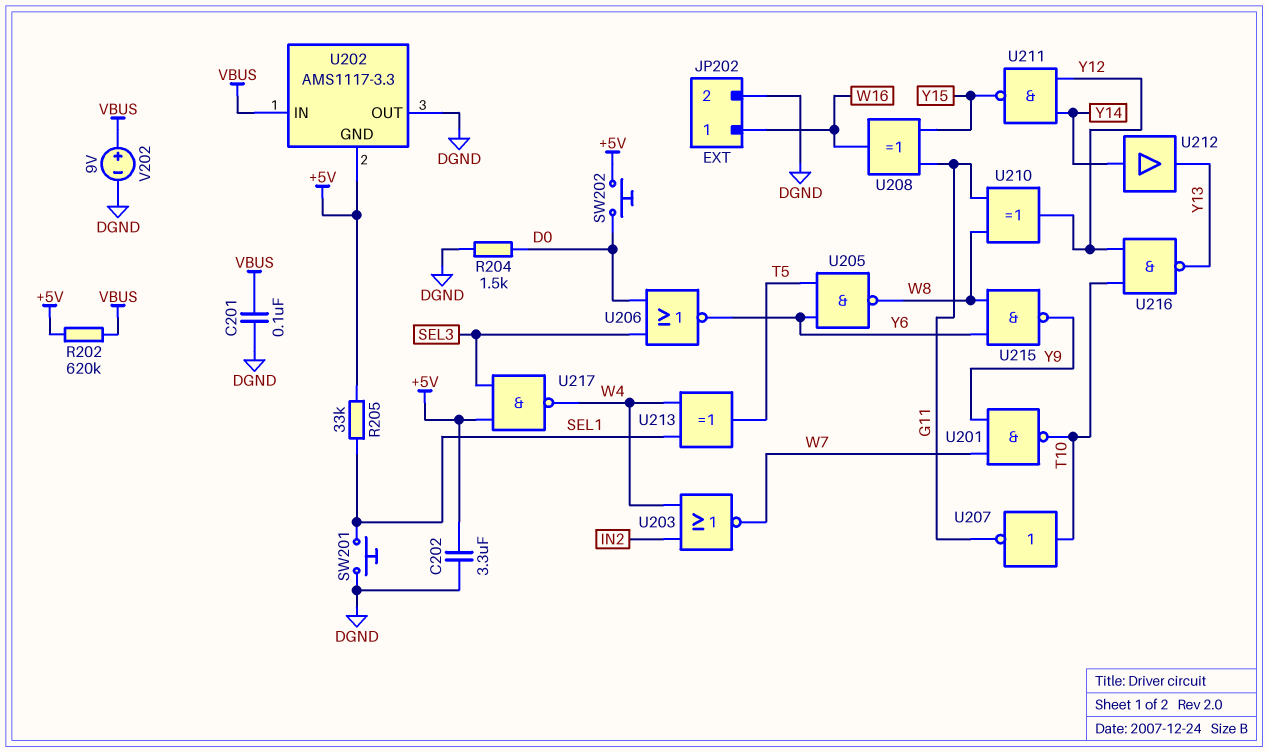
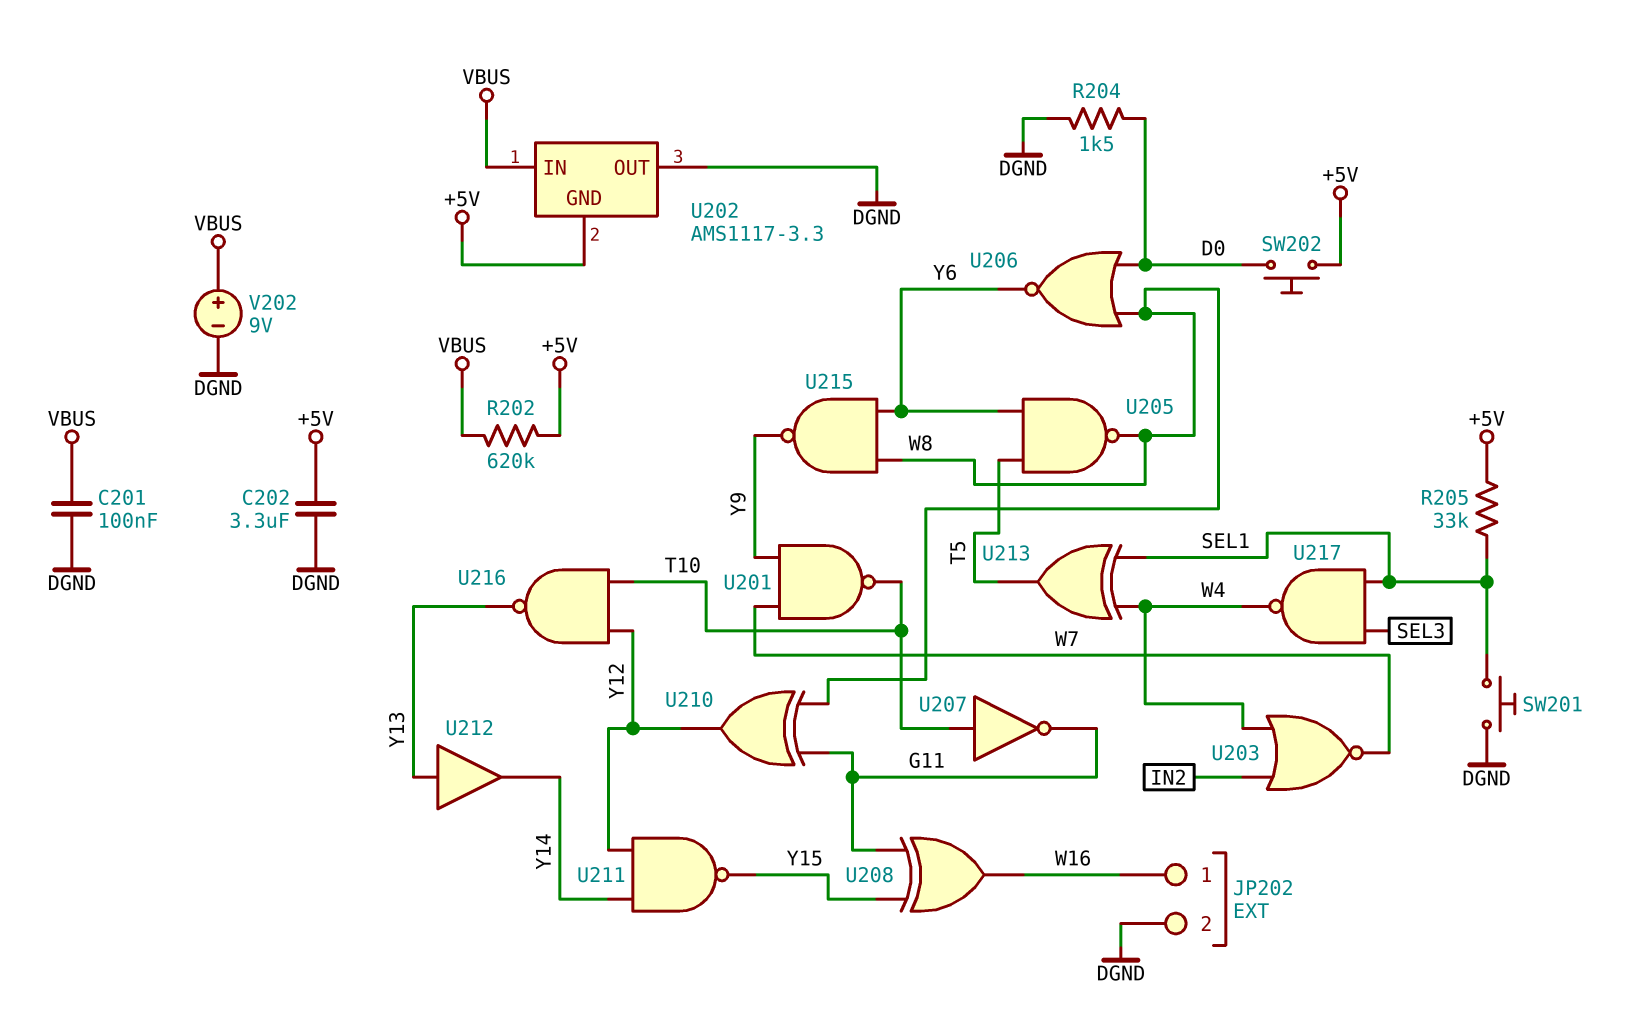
U206: NOR (in D0, in SEL3, out Y6) -> NOR (in D0, in W8, out Y6)
U212: buffer (in Y14, out Y13) -> buffer (in Y13, out Y14)
U217: NAND (in +5V, in SEL3, out W4) -> NAND (in SEL1, in SEL3, out W4)

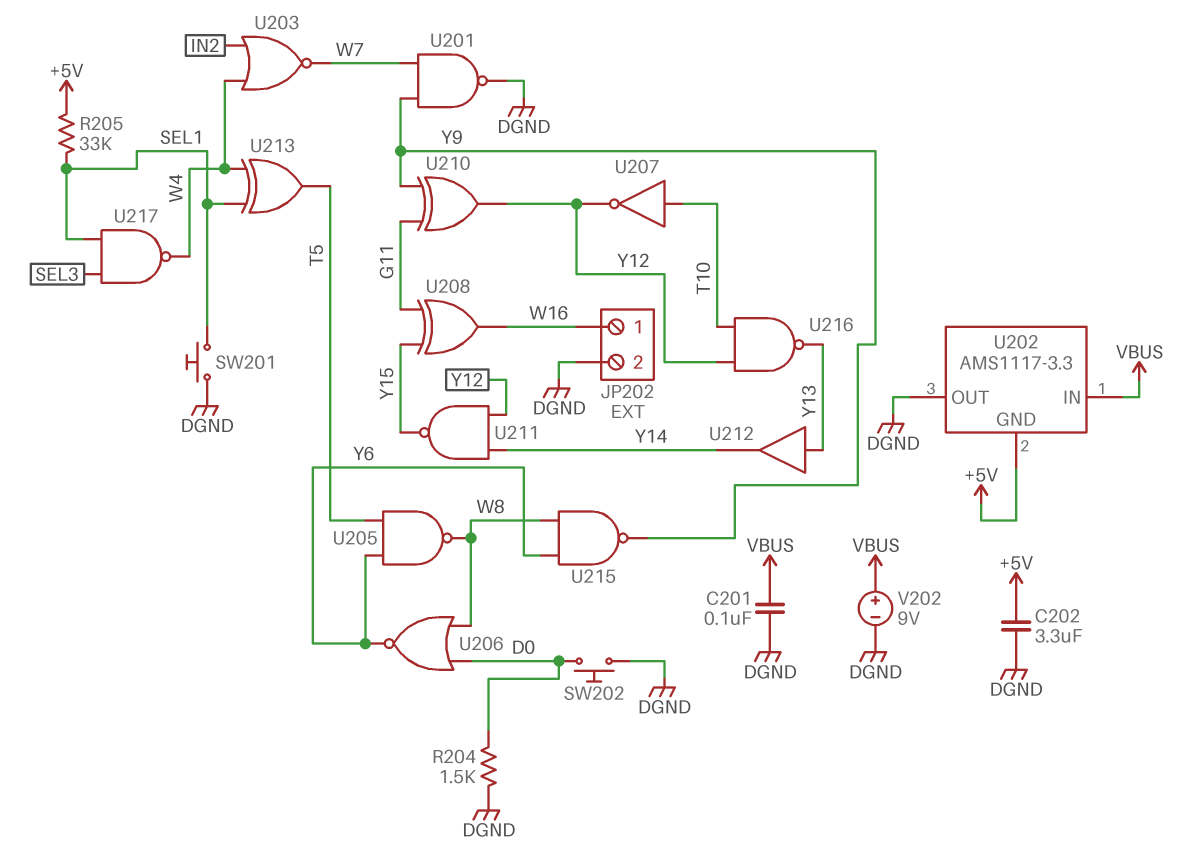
R202: 620k (+5V, VBUS) -> none
SW202: button (+5V, D0) -> button (D0, DGND)
U201: NAND (in W7, in Y9, out T10) -> NAND (in W7, in Y9, out DGND)
U207: NOT (in T10, out G11) -> NOT (in T10, out Y12)
U210: XOR (in G11, in W8, out Y12) -> XOR (in G11, in Y9, out Y12)

